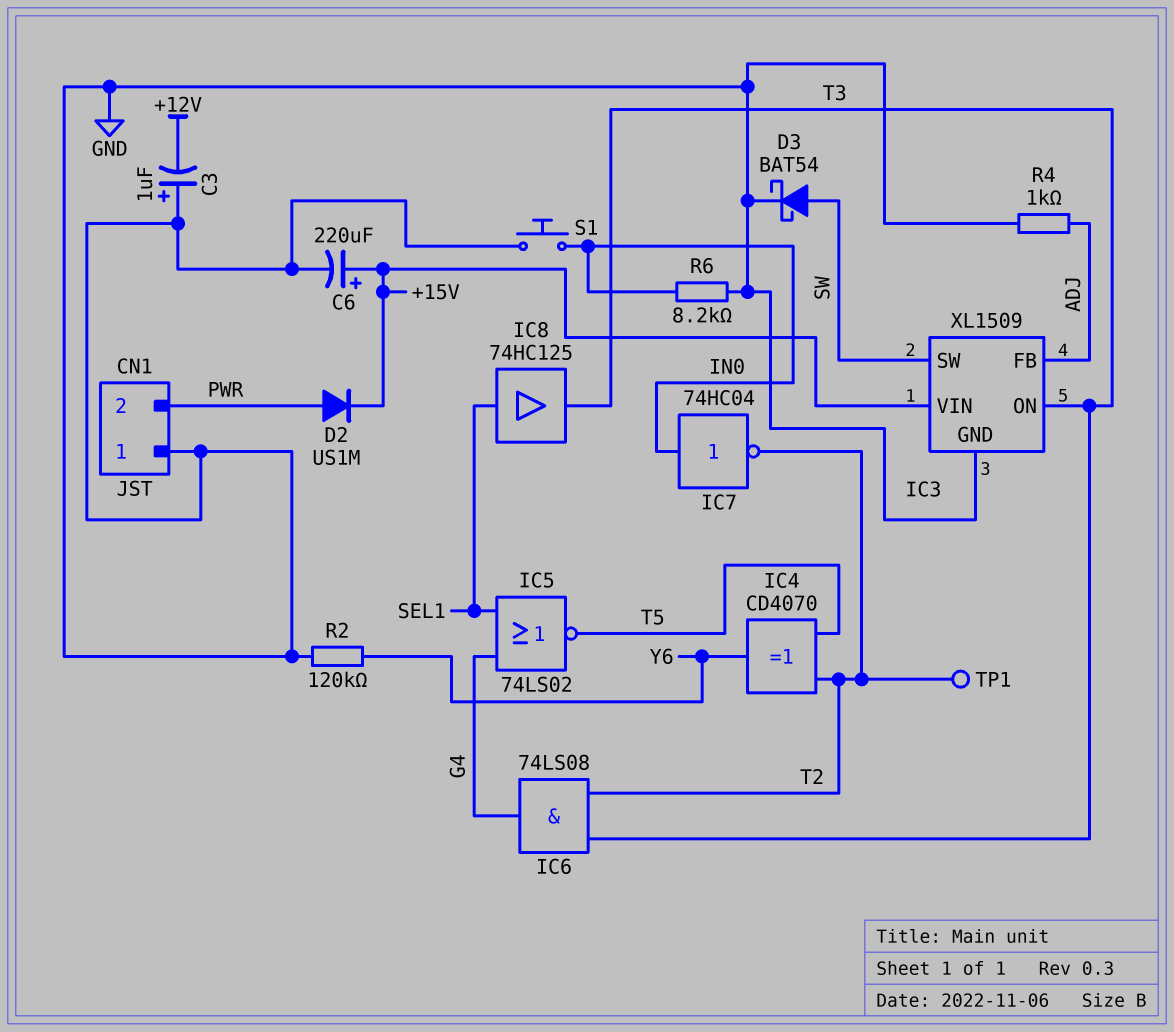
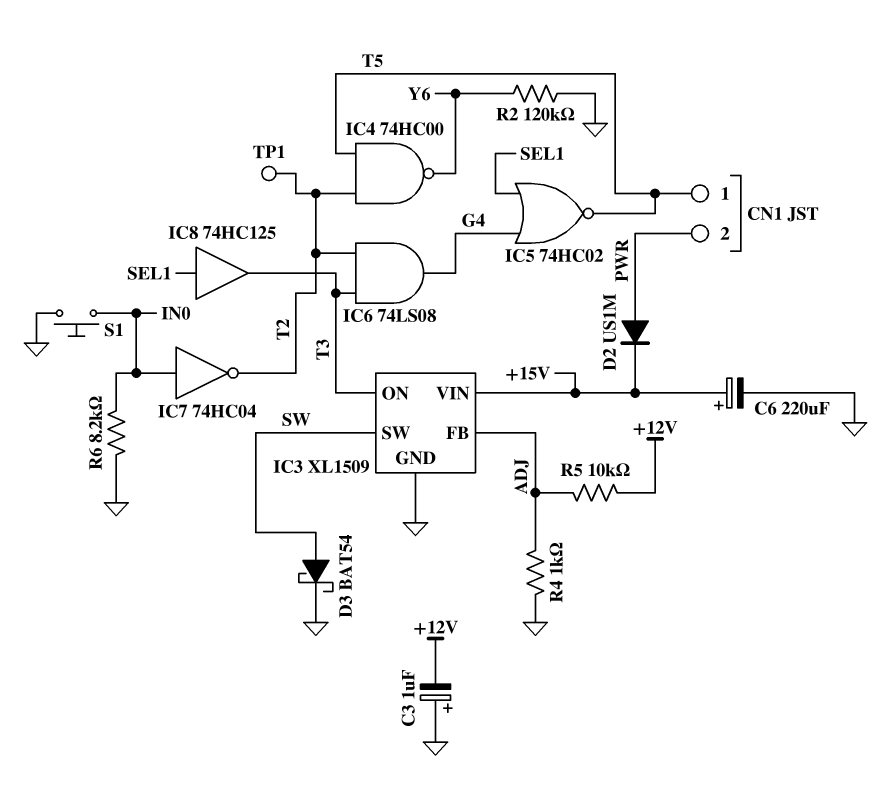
CN1 pin 1: GND -> T5
IC4: XOR CD4070 (in T2, in T5, out Y6) -> NAND 74HC00 (in T2, in T5, out Y6)
IC5: NOR 74LS02 (in G4, in SEL1, out T5) -> NOR 74HC02 (in G4, in SEL1, out T5)
R5: none -> 10k (+12V, ADJ)

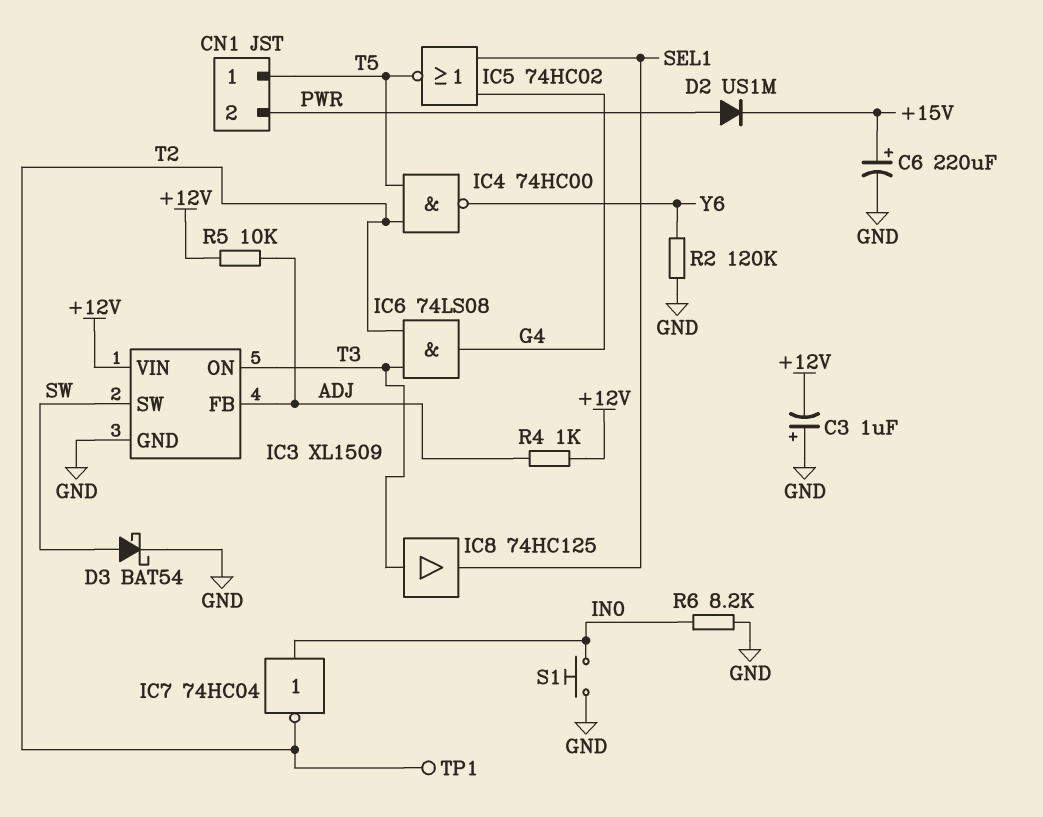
IC3 pin VIN: +15V -> +12V
IC8: buffer 74HC125 (in SEL1, out T3) -> buffer 74HC125 (in T3, out SEL1)
R4: 1k (ADJ, GND) -> 1k (+12V, ADJ)

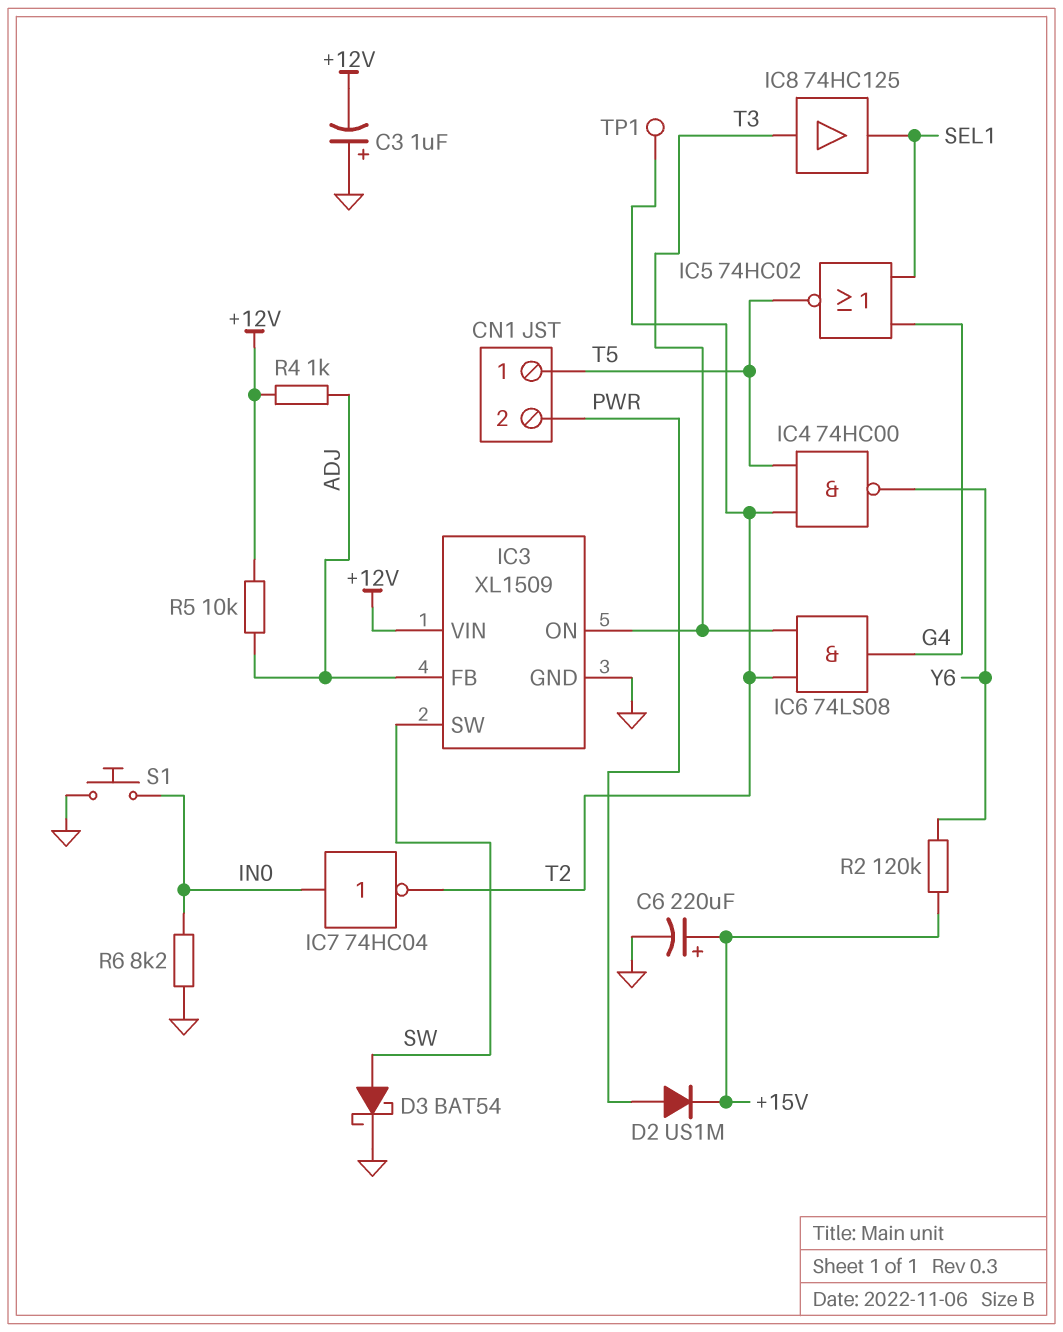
R2: 120k (GND, Y6) -> 120k (+15V, Y6)

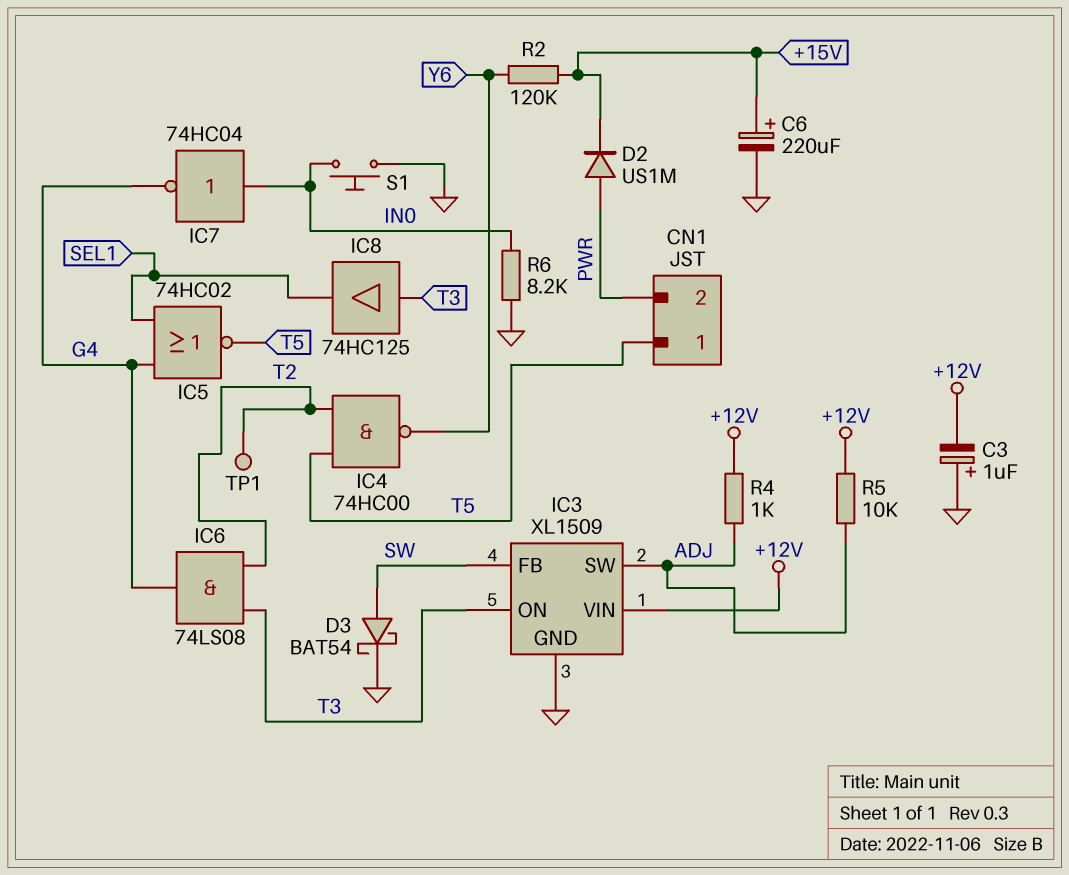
IC3 pin FB: ADJ -> SW
IC3 pin SW: SW -> ADJ
IC7: NOT 74HC04 (in IN0, out T2) -> NOT 74HC04 (in IN0, out G4)

